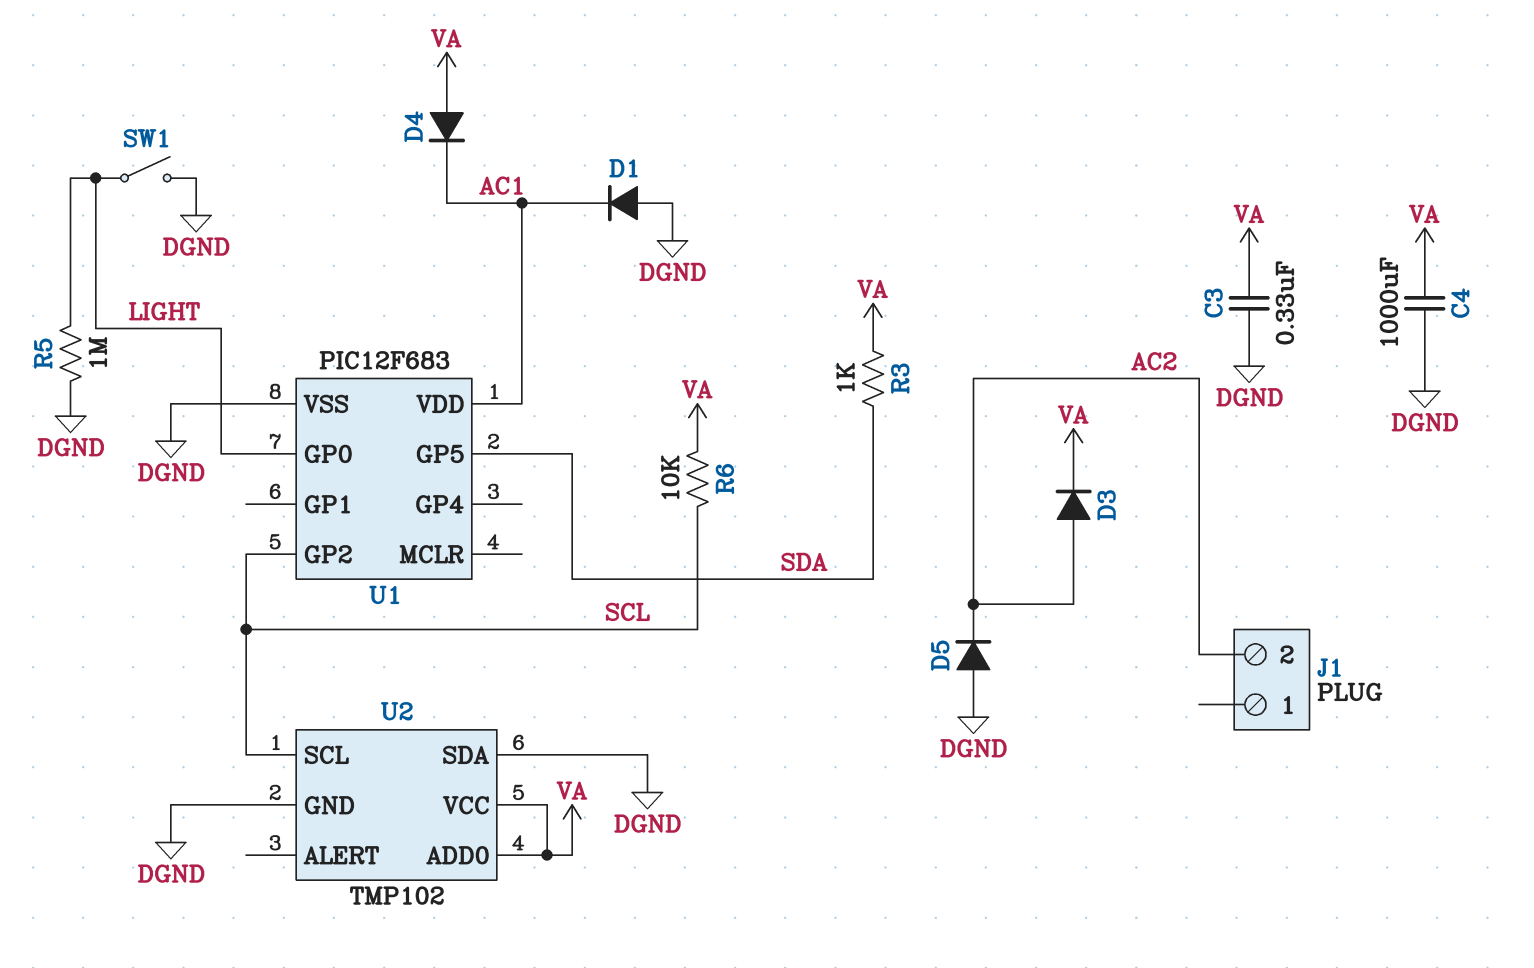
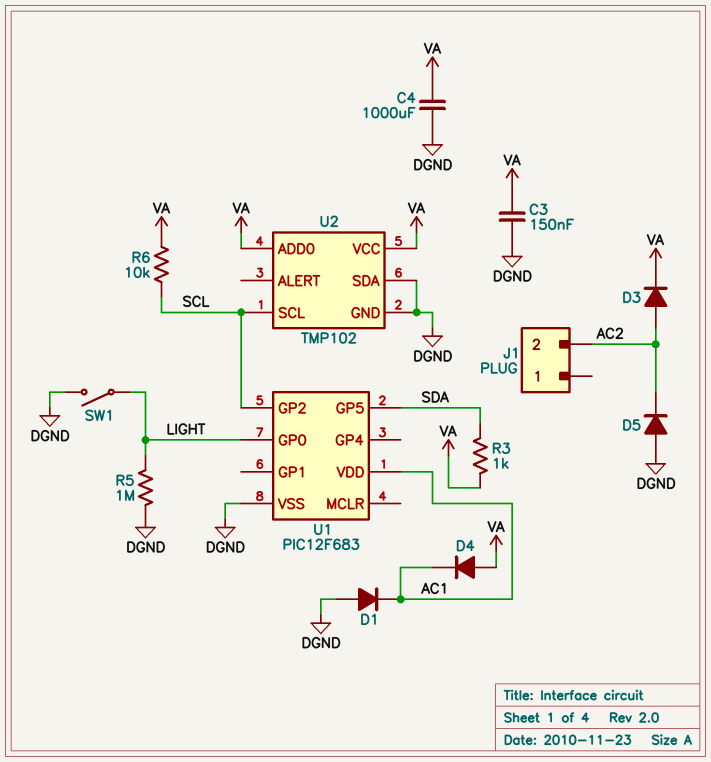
C3: 330nF (DGND, VA) -> 150nF (DGND, VA)

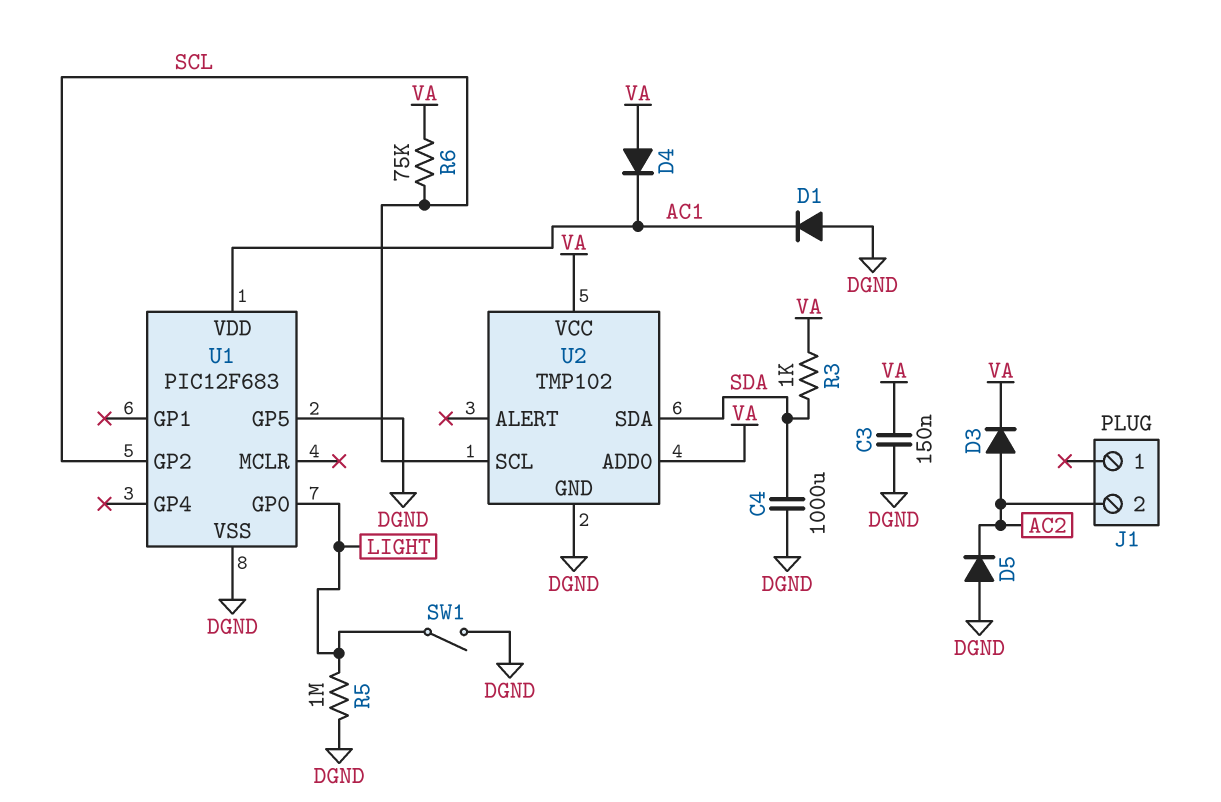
C4: 1000uF (DGND, VA) -> 1000uF (DGND, SDA)
R6: 10k (SCL, VA) -> 75k (SCL, VA)
U1 pin GP5: SDA -> DGND
U2 pin SDA: DGND -> SDA

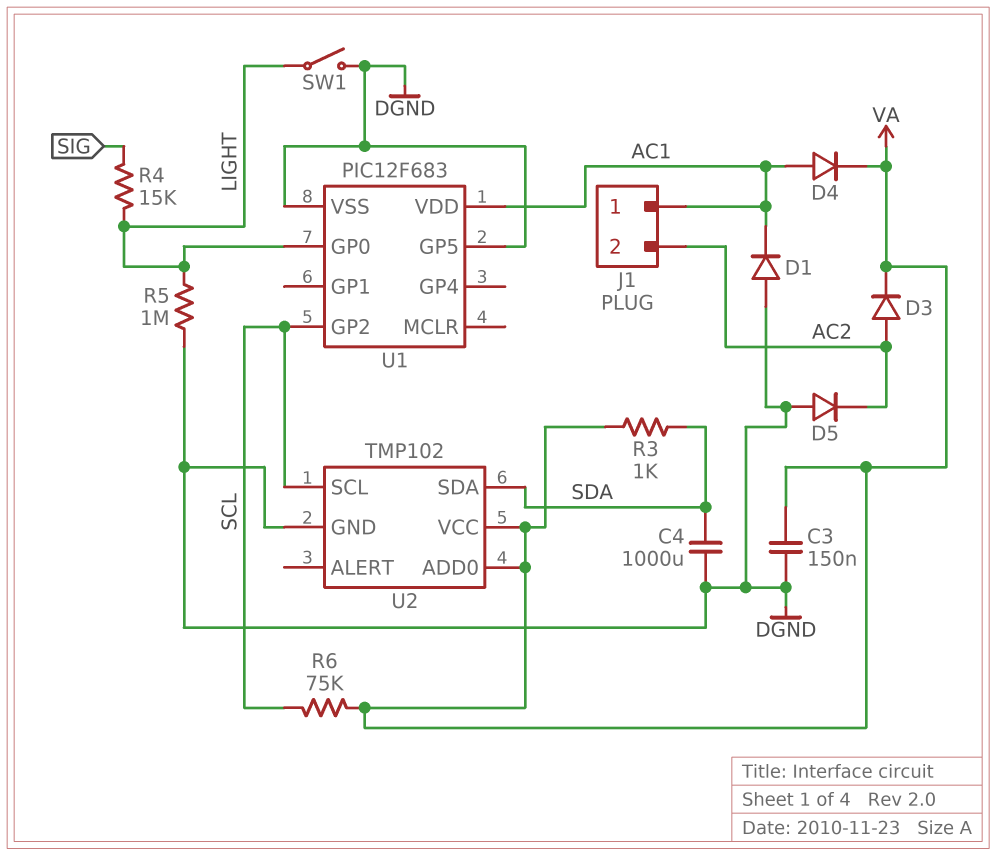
D4: diode (A VA, K AC1) -> diode (A AC1, K VA)
J1 pin 1: none -> AC1
R4: none -> 15k (LIGHT, SIG)

